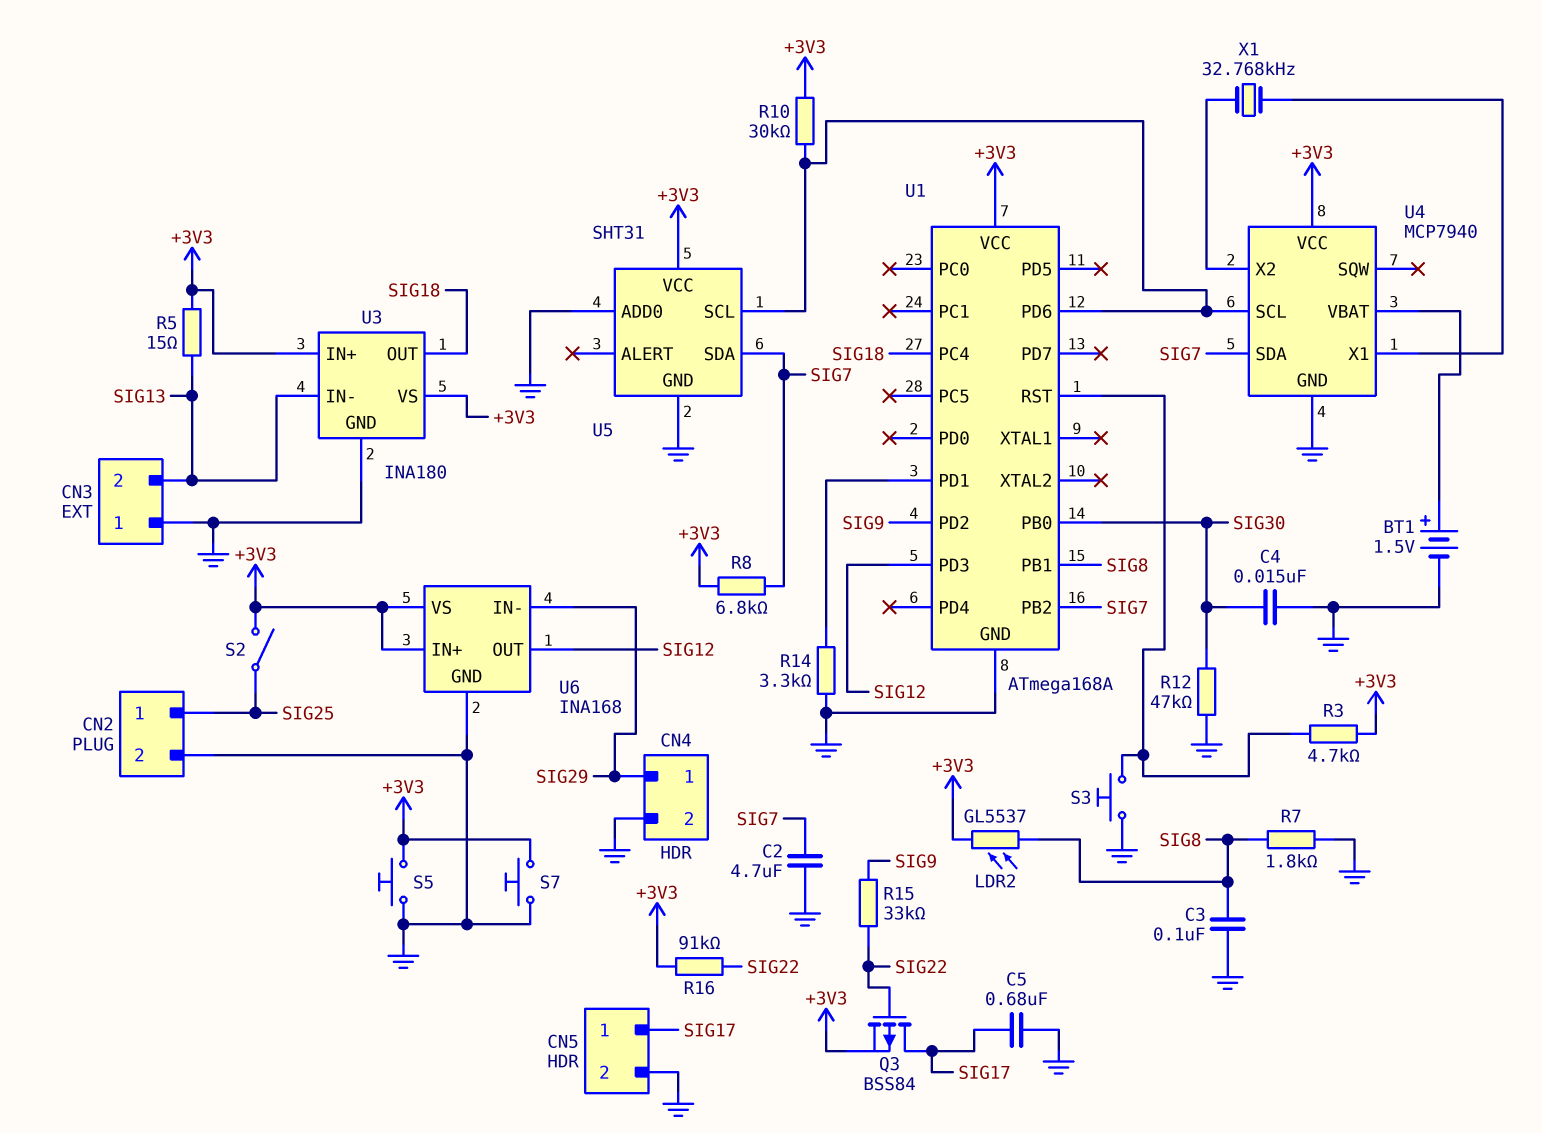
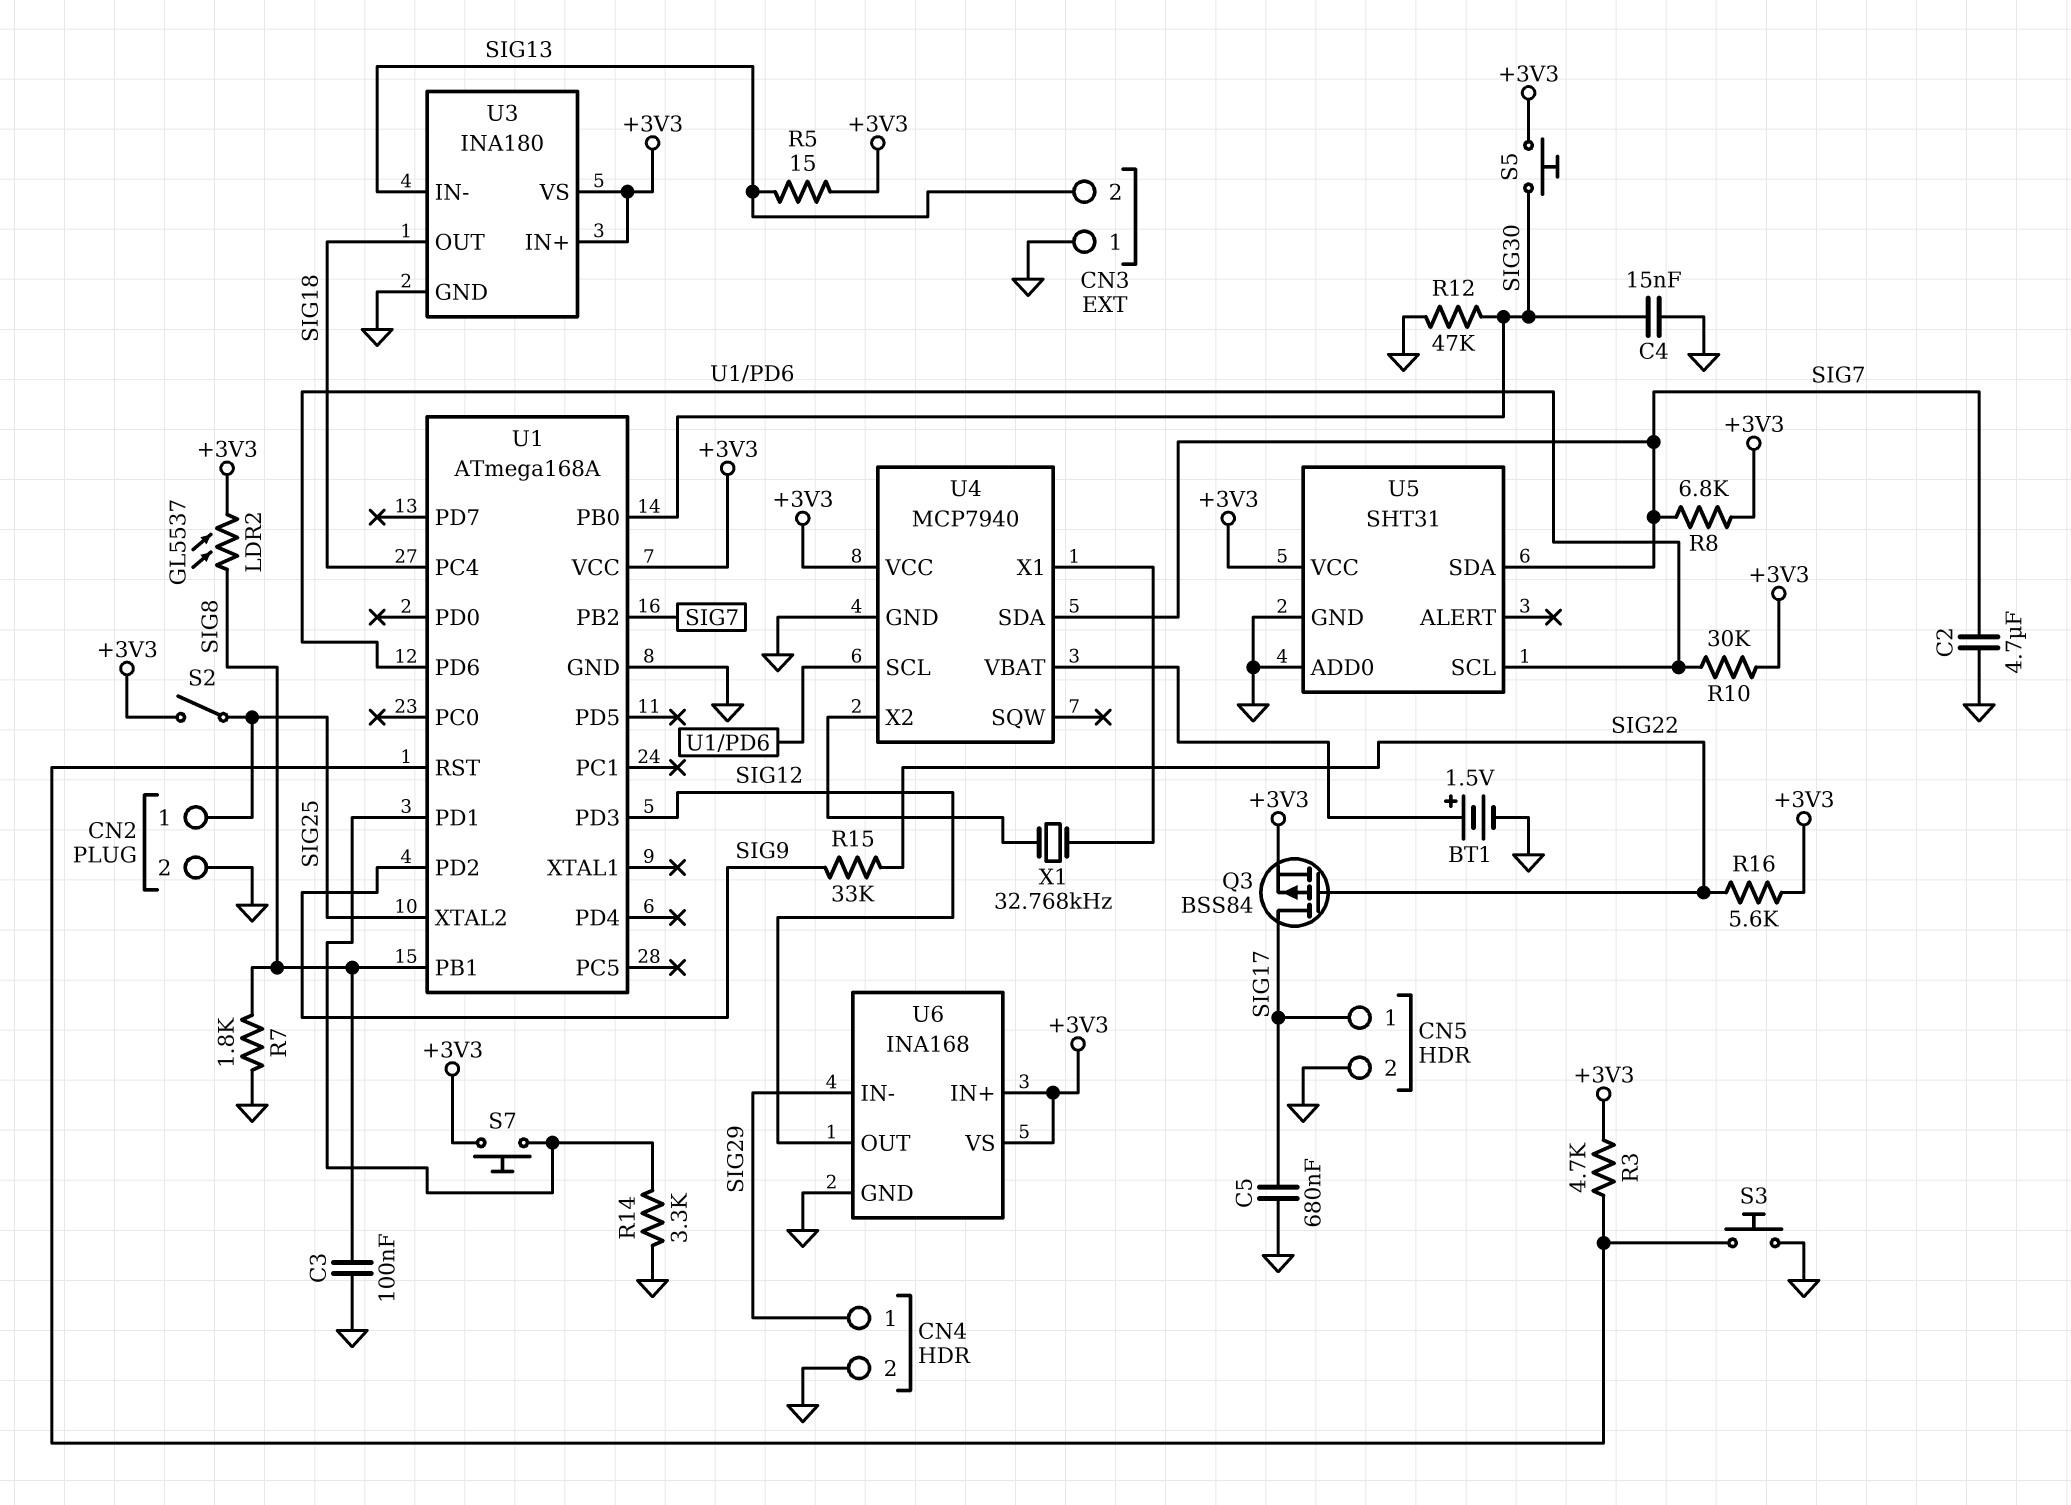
R16: 91k (+3V3, SIG22) -> 5.6k (+3V3, SIG22)
S5: button (+3V3, GND) -> button (+3V3, SIG30)
S7: button (+3V3, GND) -> button (+3V3, U1/PD1)
U1 pin XTAL2: none -> SIG25

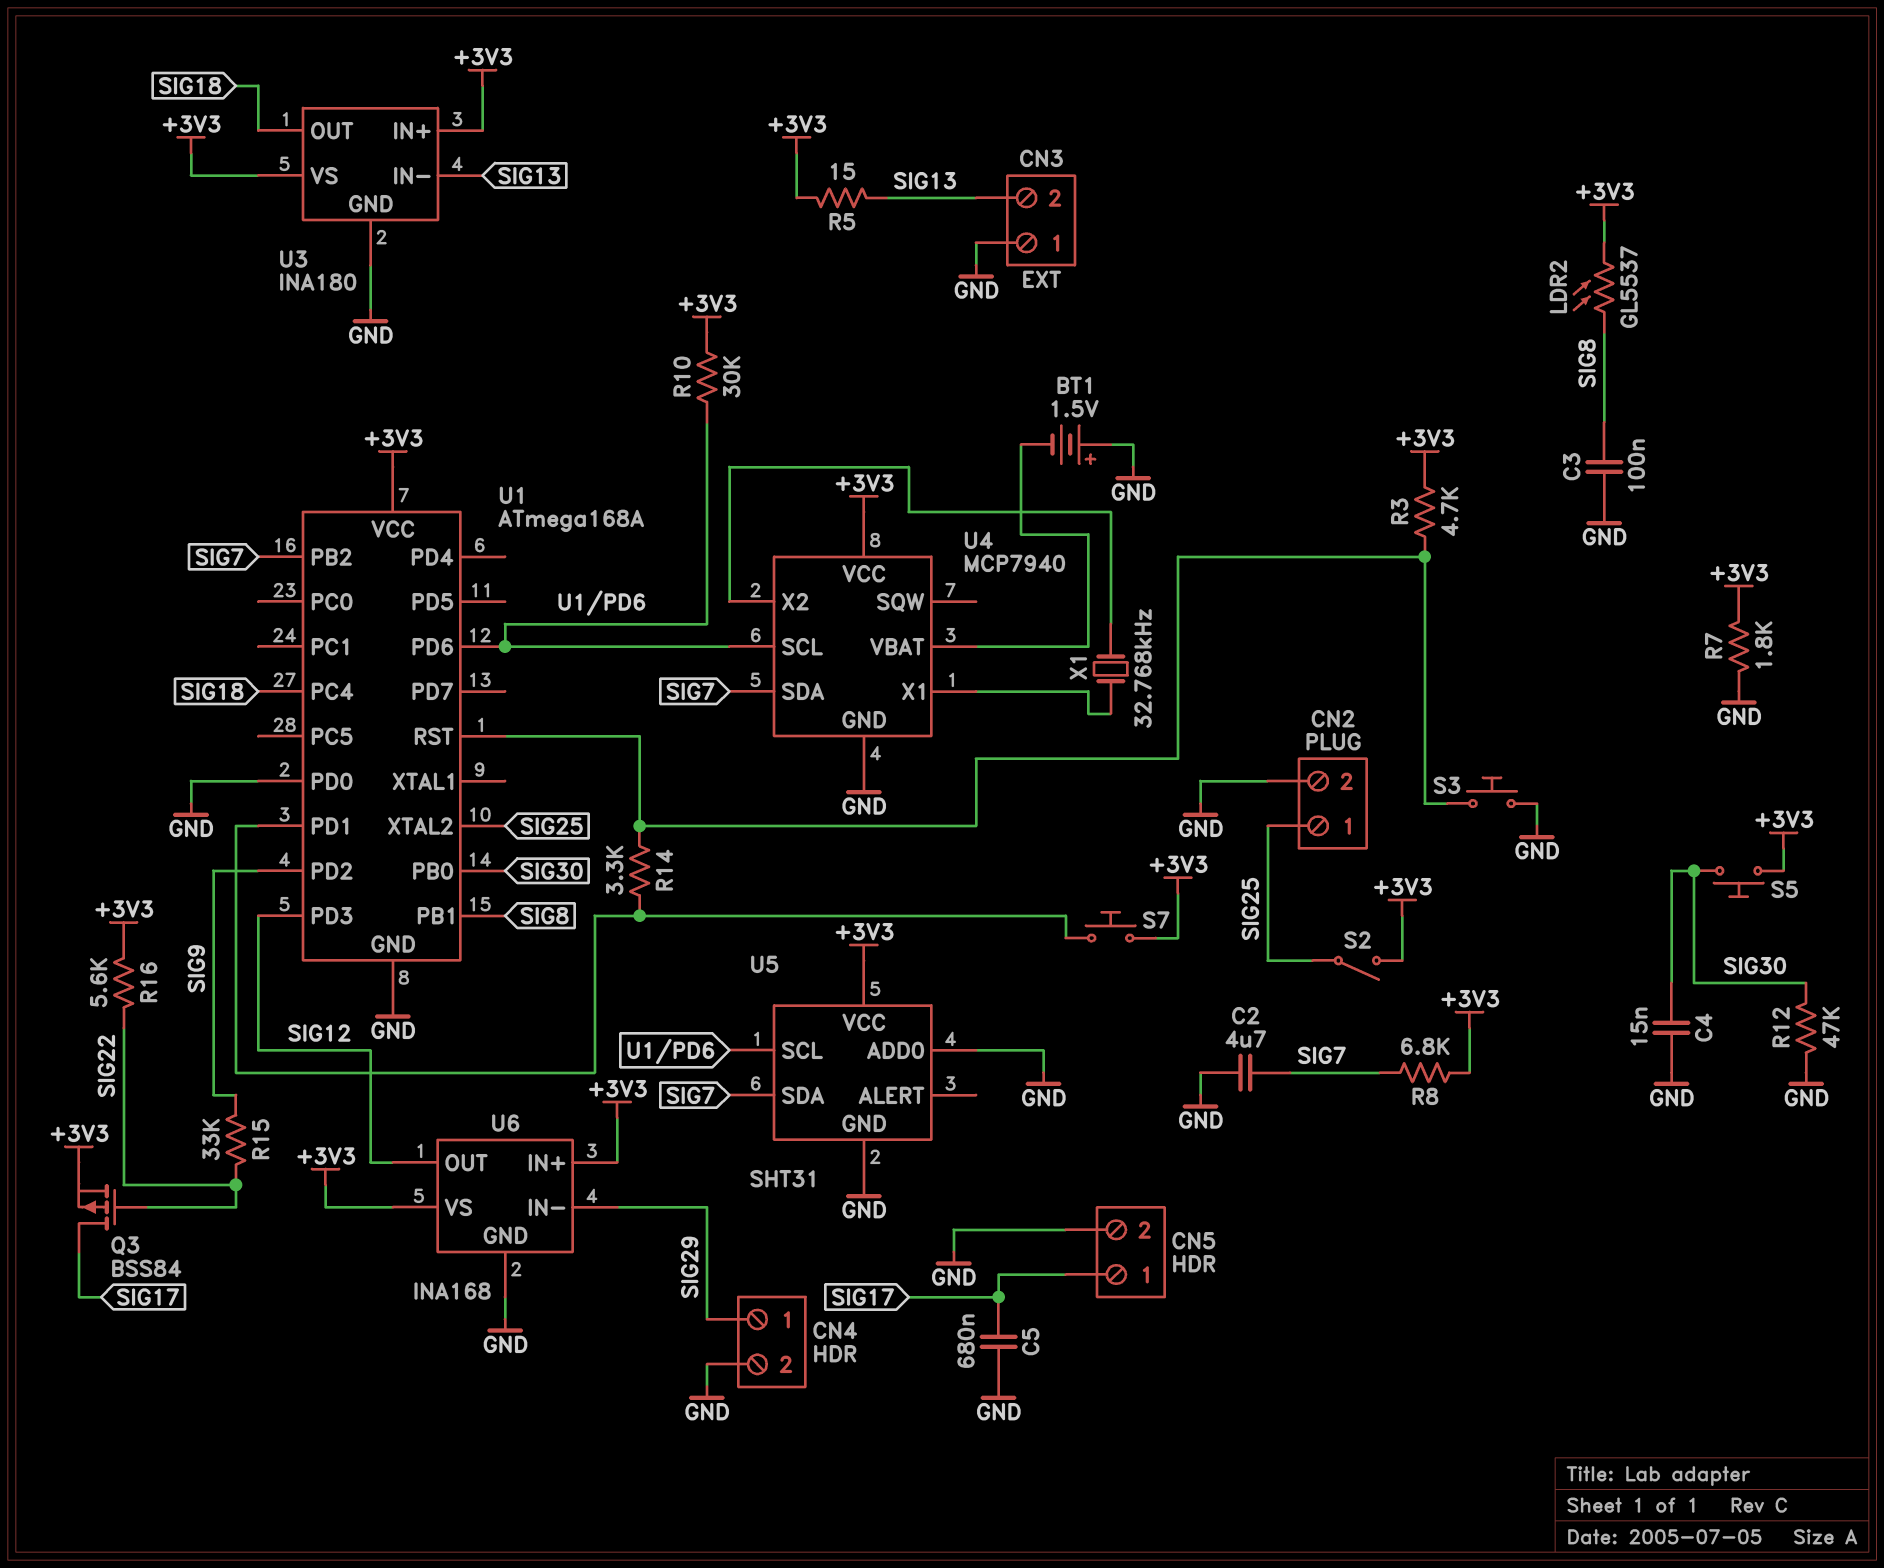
BT1: 1.5V (plus U4/VBAT, minus GND) -> 1.5V (plus GND, minus U4/VBAT)
R7: 1.8k (GND, SIG8) -> 1.8k (+3V3, GND)
R14: 3.3k (GND, U1/PD1) -> 3.3k (U1/PD1, U1/RST)
U1 pin PD0: none -> GND

